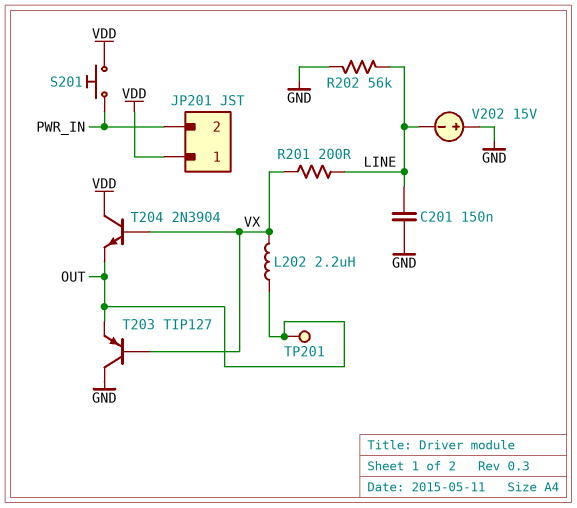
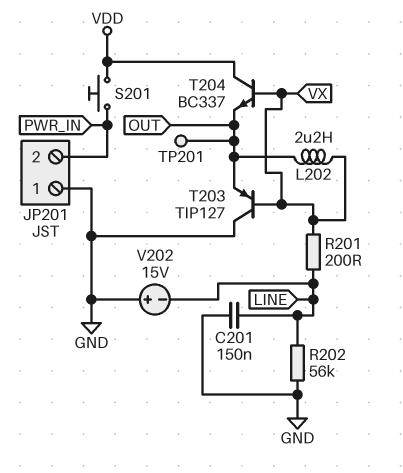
JP201 pin 1: VDD -> GND
T204: NPN 2N3904 (B VX, C VDD, E OUT) -> NPN BC337 (B VX, C VDD, E OUT)

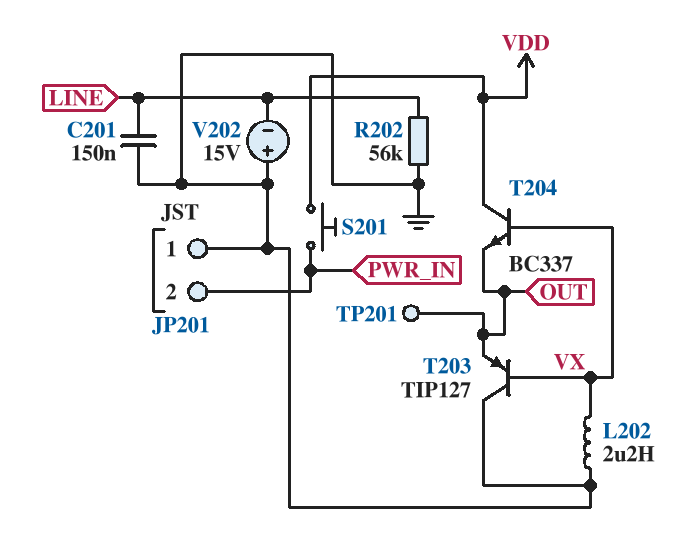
L202: 2.2uH (OUT, VX) -> 2.2uH (GND, VX)
R201: 200 (LINE, VX) -> none

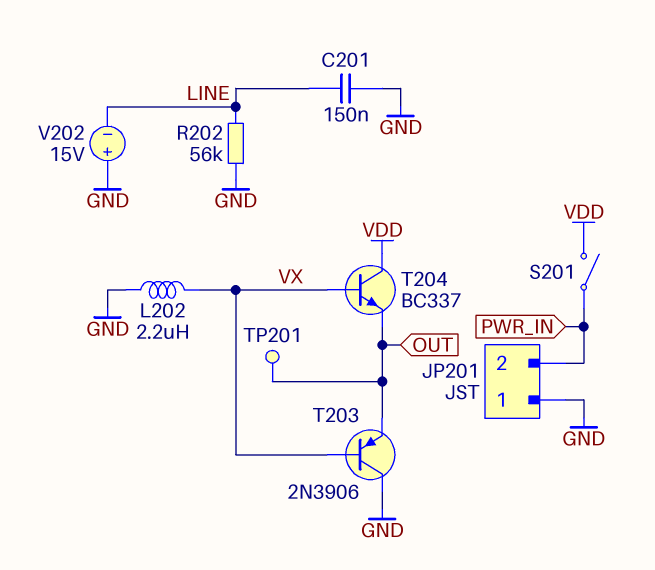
S201: button (PWR_IN, VDD) -> switch (PWR_IN, VDD)
T203: PNP TIP127 (B VX, C GND, E OUT) -> PNP 2N3906 (B VX, C GND, E OUT)

